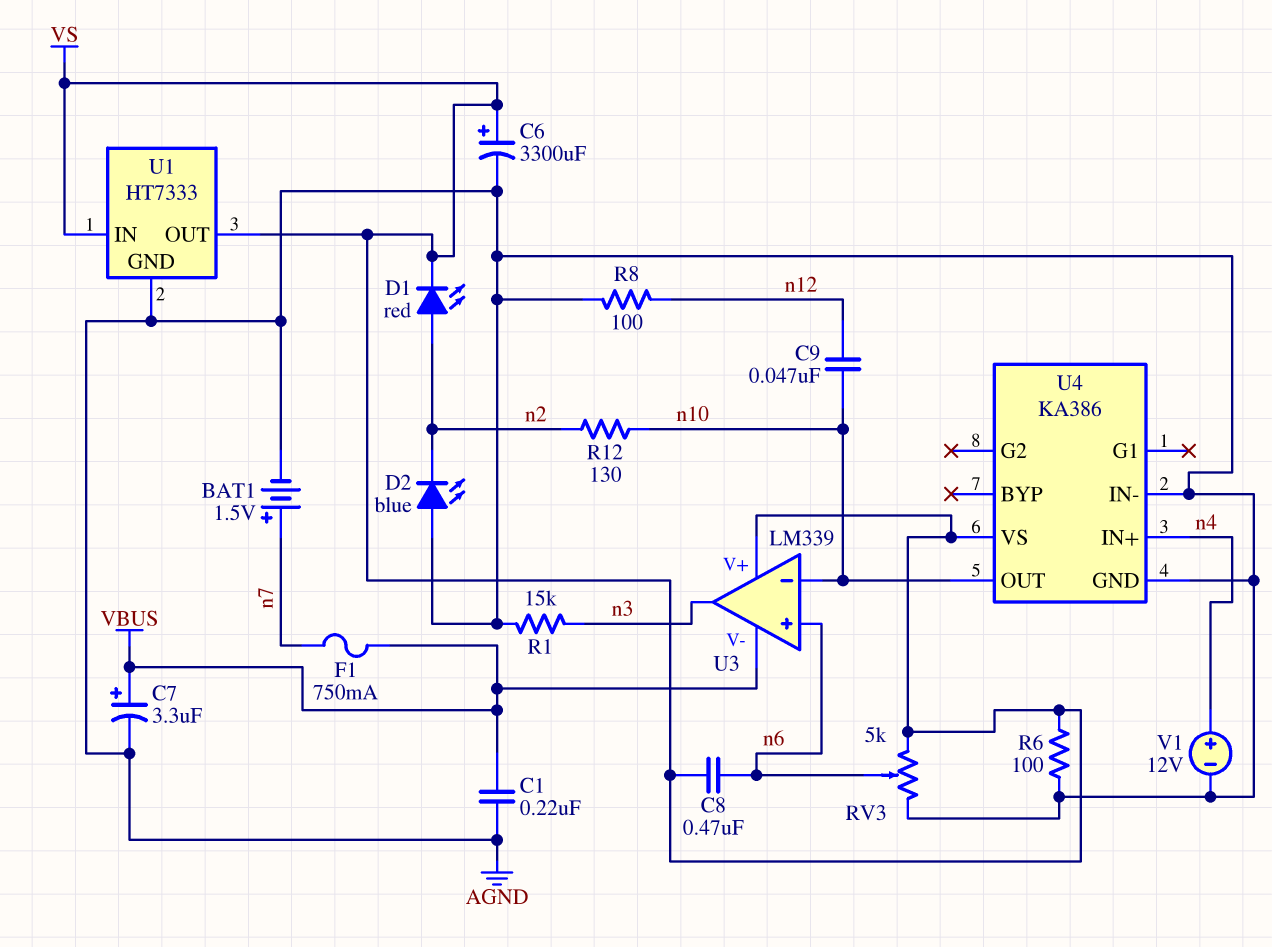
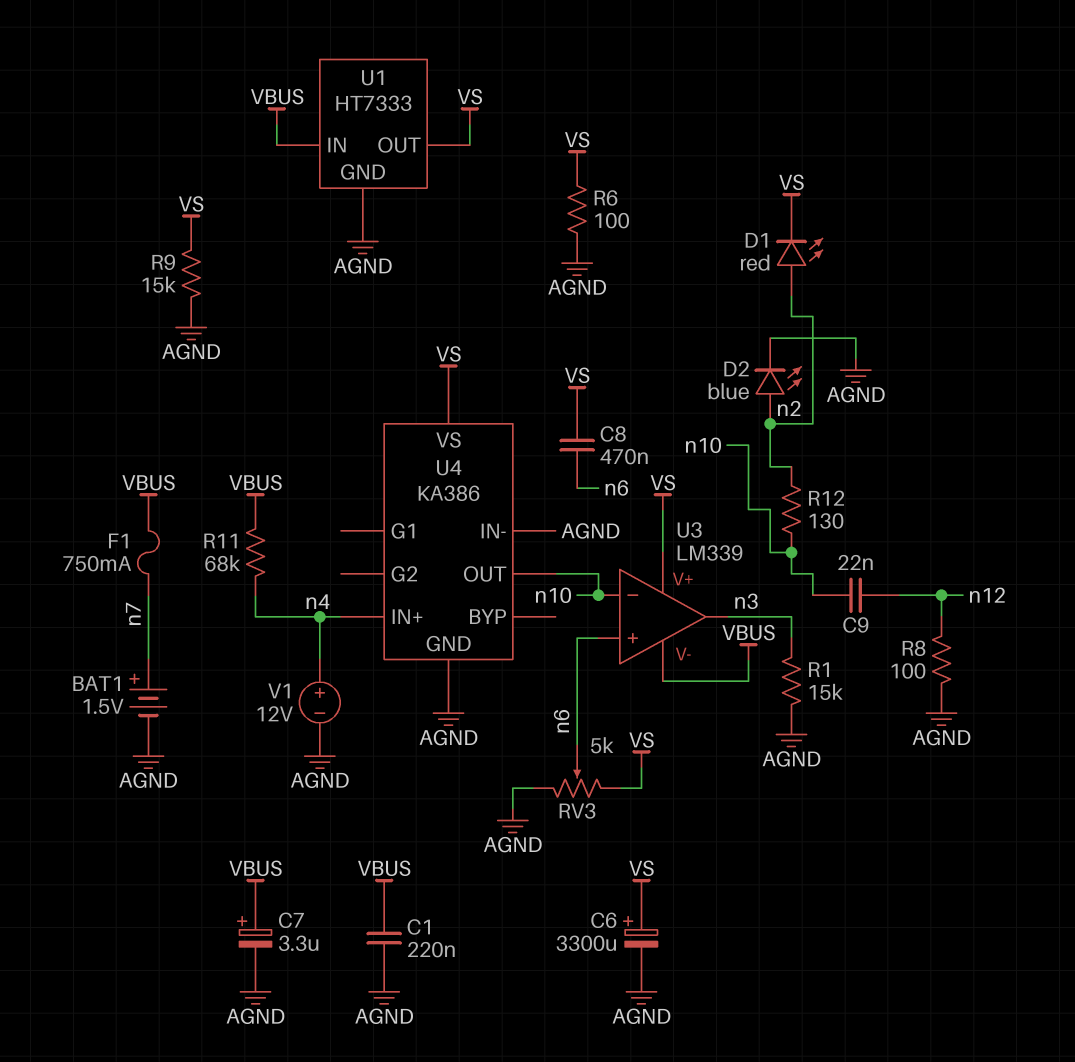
C9: 47nF (n10, n12) -> 22nF (n10, n12)
D2: LED blue (A AGND, K n2) -> LED blue (A n2, K AGND)
R9: none -> 15k (AGND, VS)
R11: none -> 68k (VBUS, n4)
U1 pin IN: VS -> VBUS

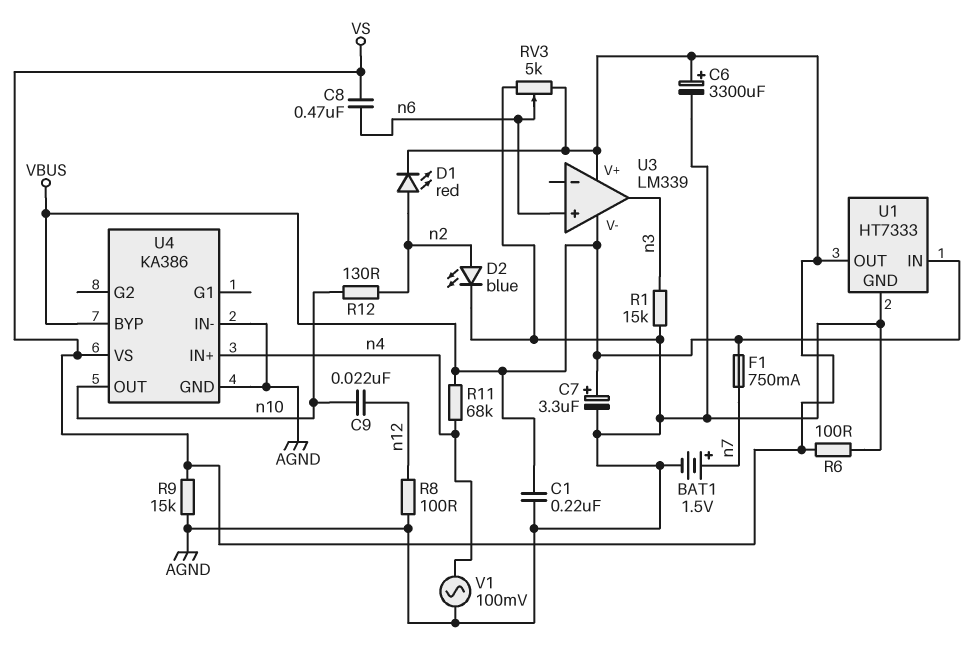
U3 pin in-: n10 -> none
U4 pin BYP: none -> VBUS
V1: 12V (plus n4, minus AGND) -> AC 100mV (AGND, n4)

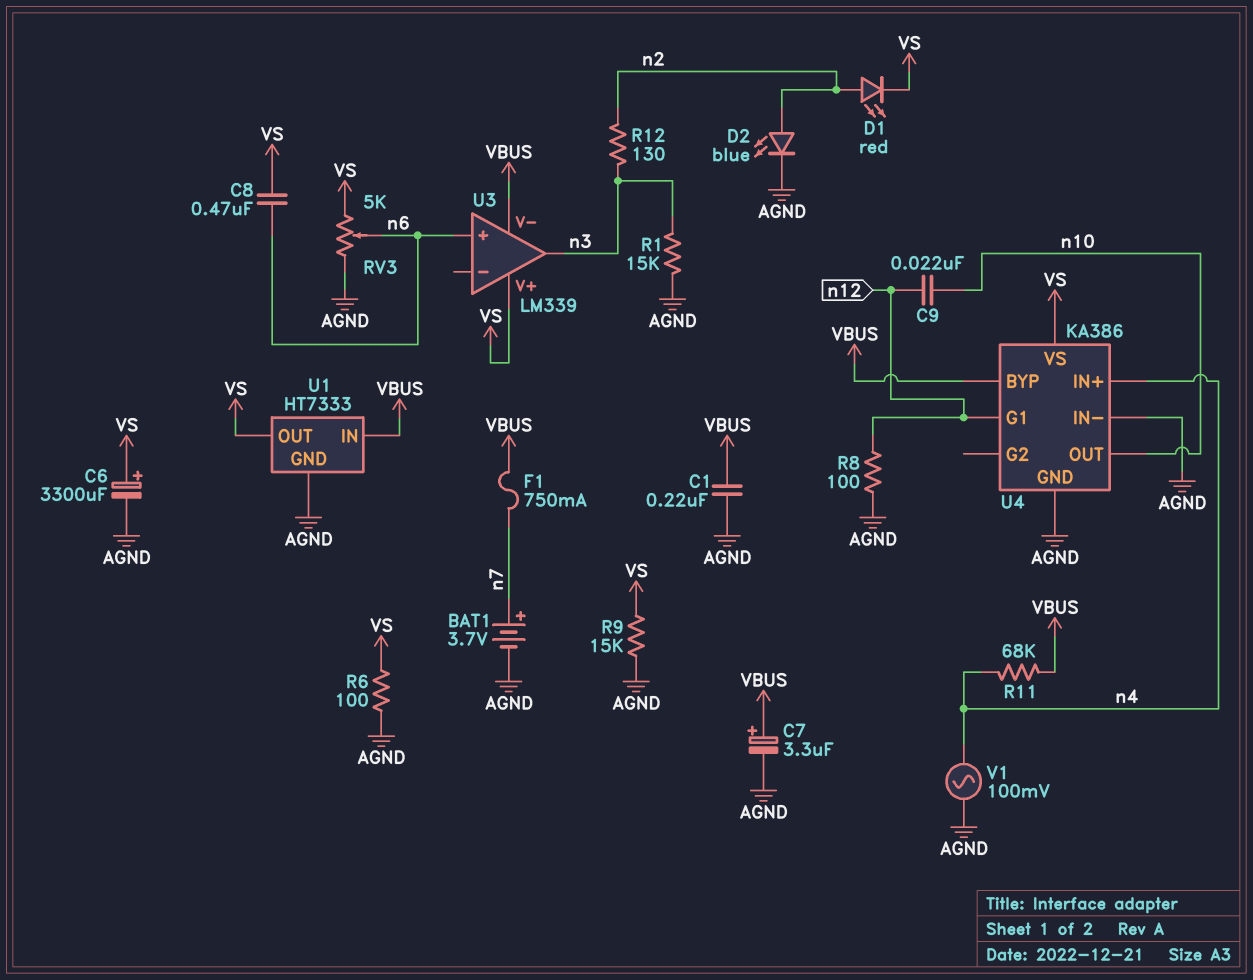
BAT1: 1.5V (plus n7, minus AGND) -> 3.7V (plus n7, minus AGND)
R12: 130 (n2, n10) -> 130 (n2, n3)
U4 pin G1: none -> n12

